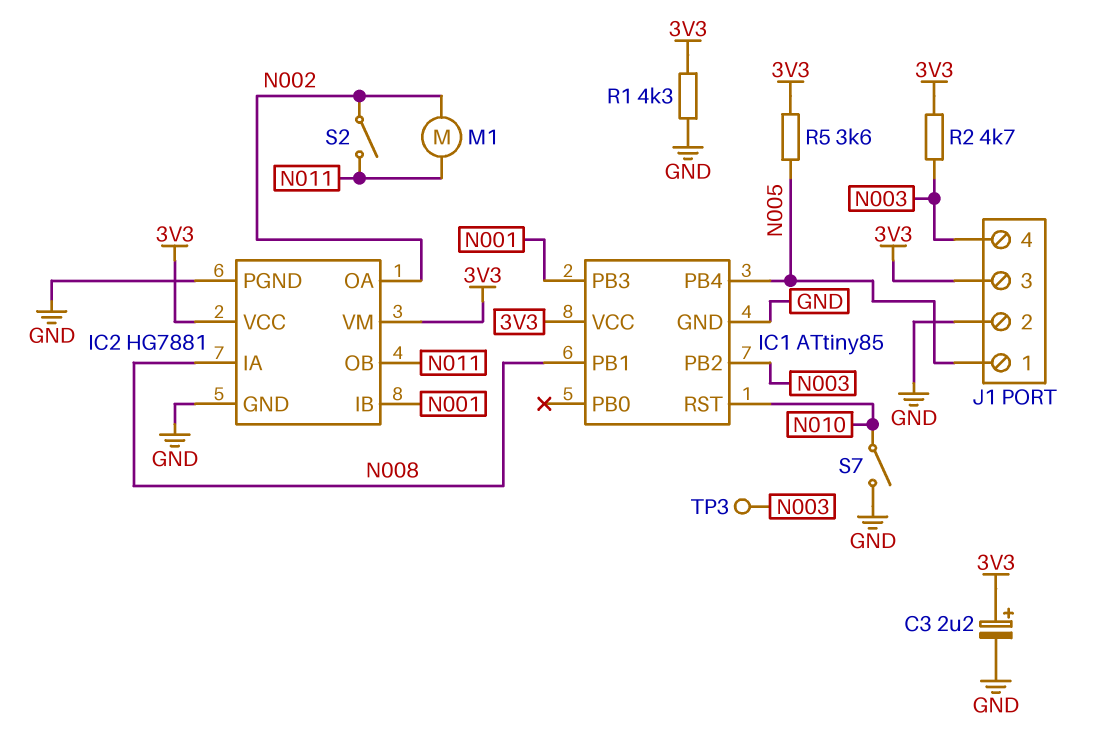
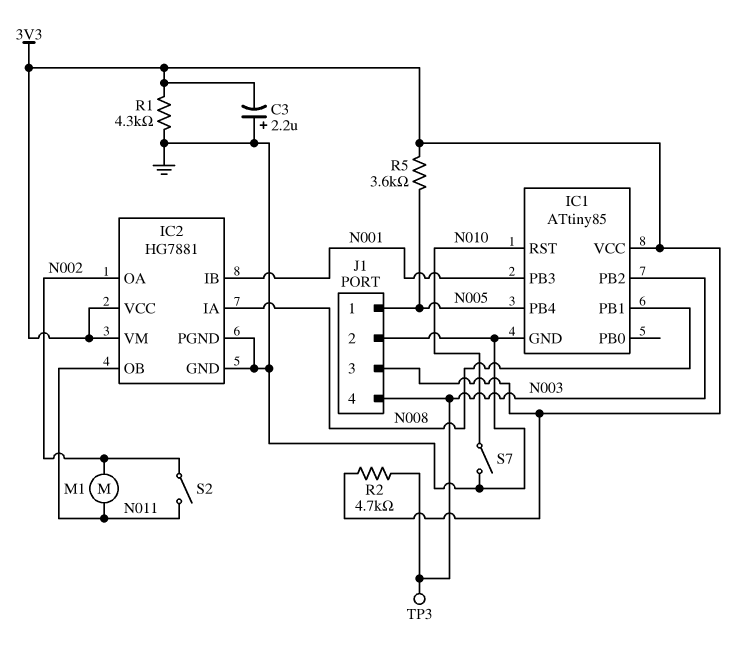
C3: 2.2uF (plus 3V3, minus GND) -> 2.2uF (plus GND, minus 3V3)

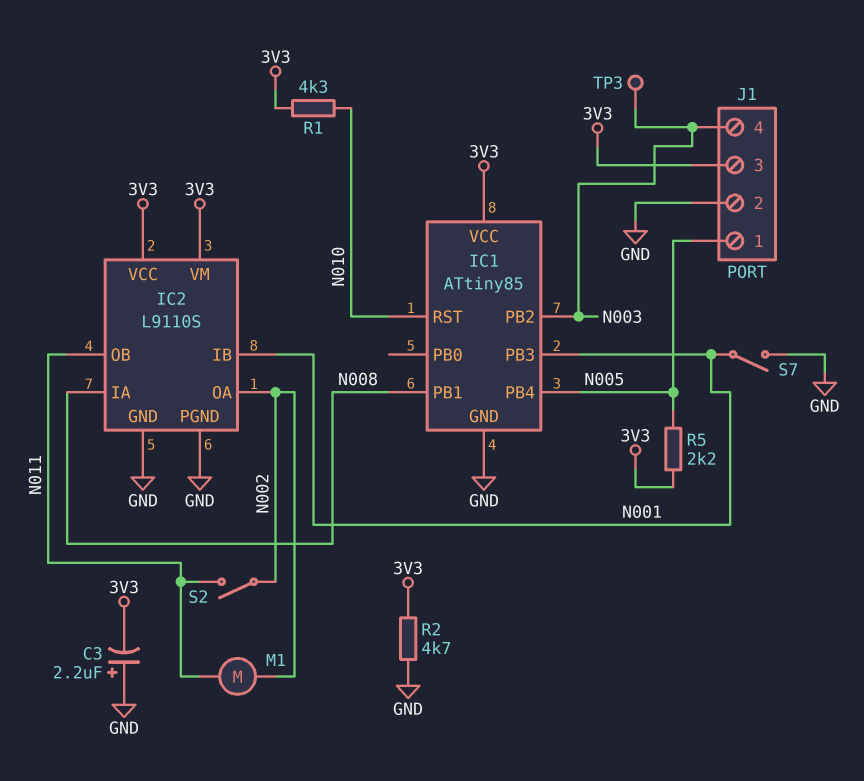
IC2: HG7881 -> L9110S
R1: 4.3k (3V3, GND) -> 4.3k (3V3, N010)
R2: 4.7k (3V3, N003) -> 4.7k (3V3, GND)
R5: 3.6k (3V3, N005) -> 2.2k (3V3, N005)
S7: switch (GND, N010) -> switch (GND, N001)

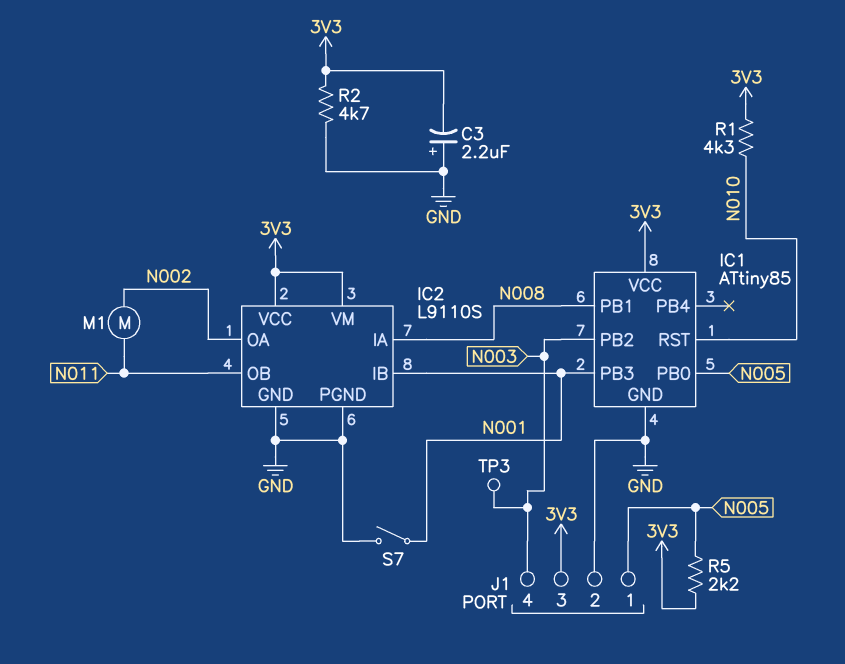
IC1 pin PB0: none -> N005
IC1 pin PB4: N005 -> none
S2: switch (N002, N011) -> none

